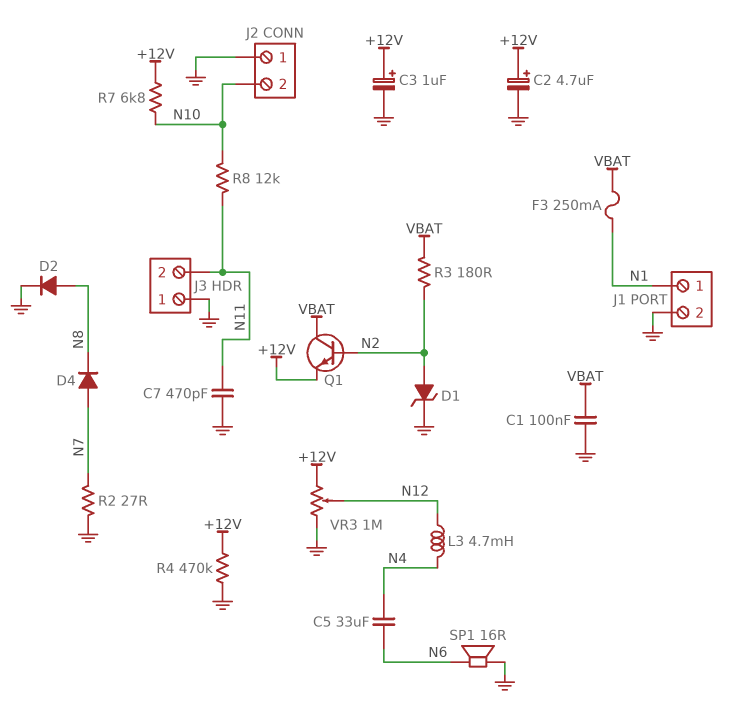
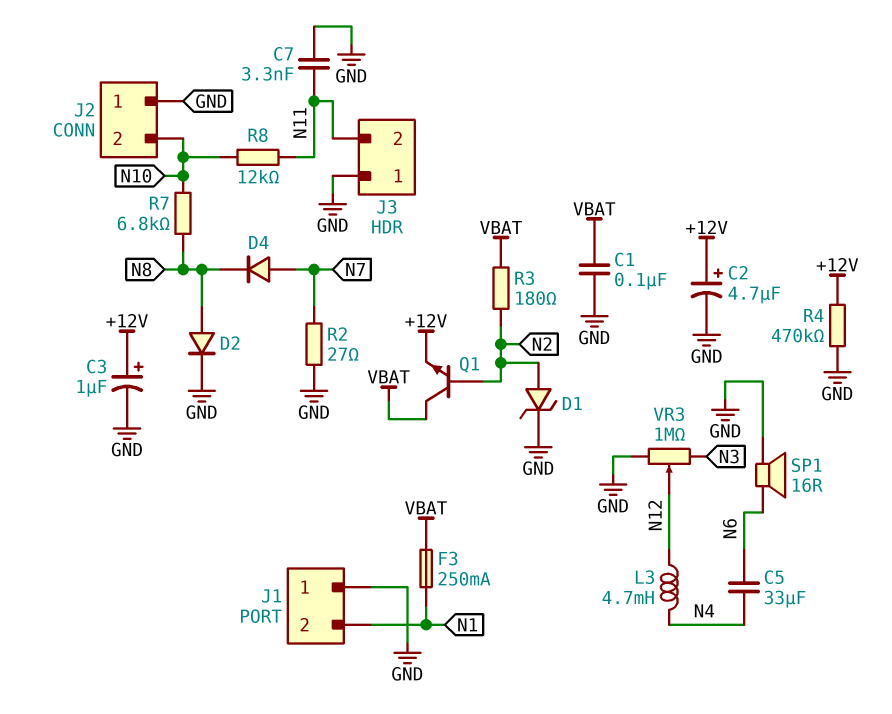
C7: 470pF (GND, N11) -> 3.3nF (GND, N11)
J1 pin 1: N1 -> GND
J1 pin 2: GND -> N1
R7: 6.8k (+12V, N10) -> 6.8k (N8, N10)
VR3: 1M (+12V, GND, wiper N12) -> 1M (GND, N3, wiper N12)

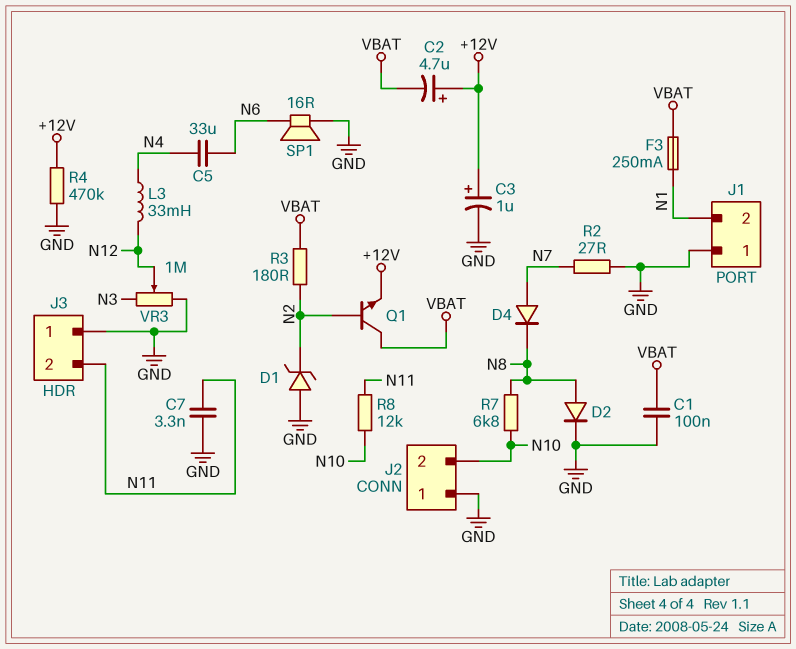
C2: 4.7uF (plus +12V, minus GND) -> 4.7uF (plus +12V, minus VBAT)
D1: zener (A N2, K GND) -> zener (A GND, K N2)
L3: 4.7mH (N4, N12) -> 33mH (N4, N12)

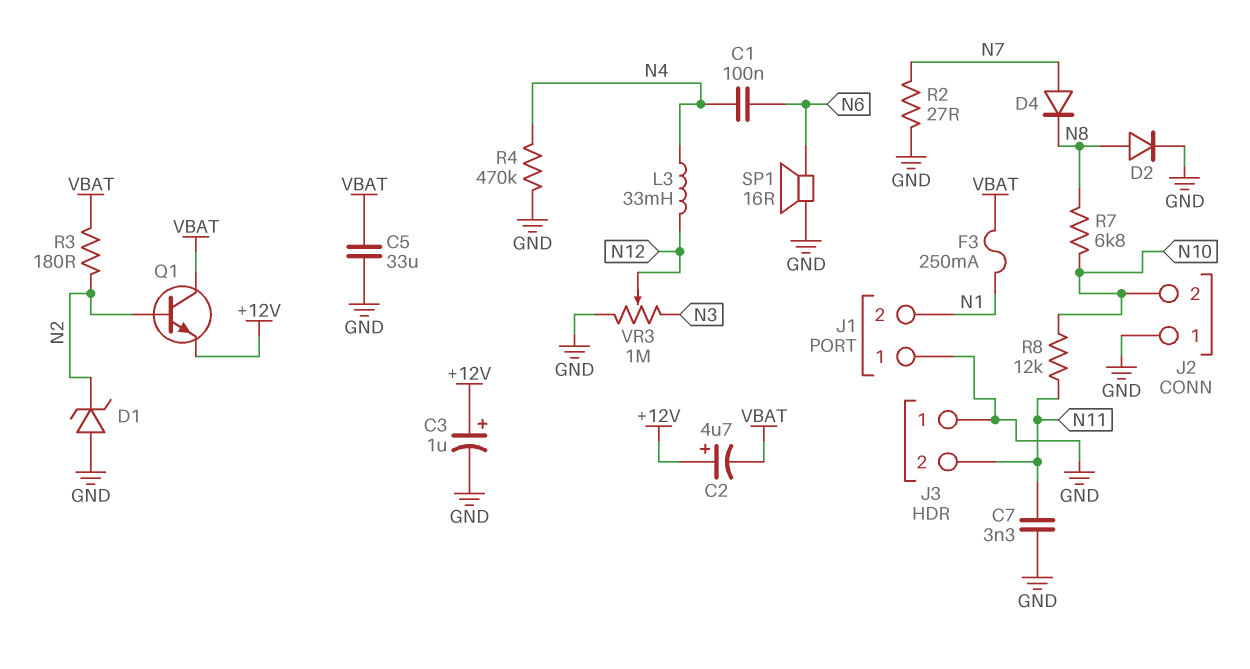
C1: 100nF (GND, VBAT) -> 100nF (N4, N6)
C5: 33uF (N4, N6) -> 33uF (GND, VBAT)
R4: 470k (+12V, GND) -> 470k (GND, N4)

